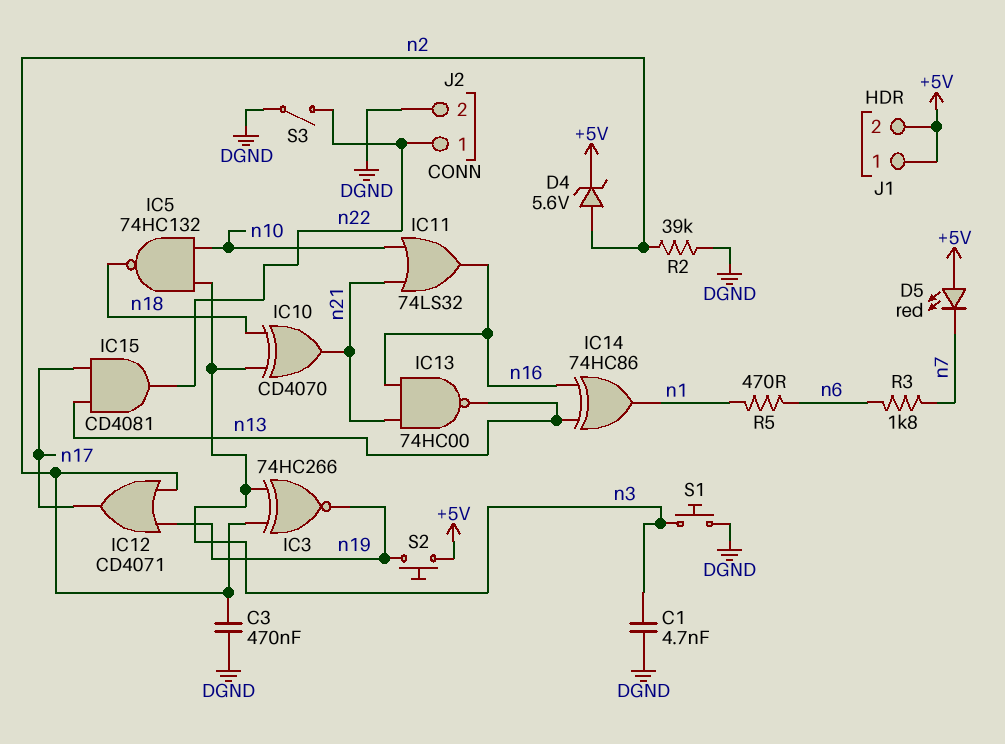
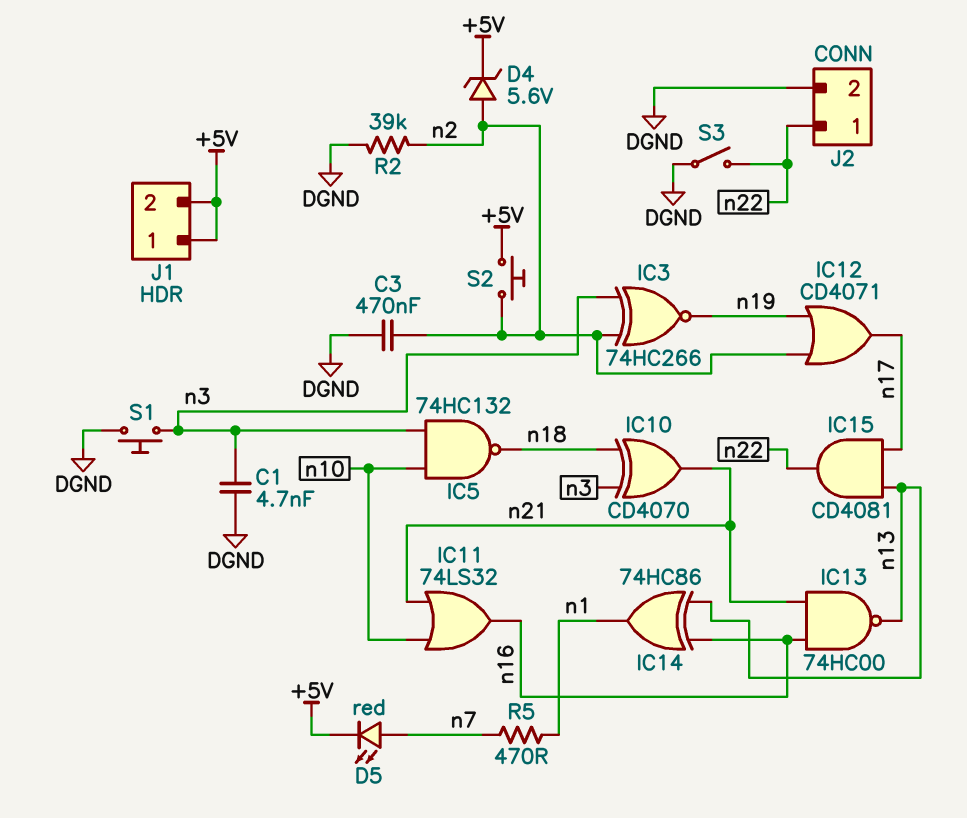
D5: LED red (A +5V, K n7) -> LED red (A n7, K +5V)
R3: 1.8k (n6, n7) -> none
R5: 470 (n1, n6) -> 470 (n1, n7)
S2: button (+5V, n19) -> button (+5V, n2)

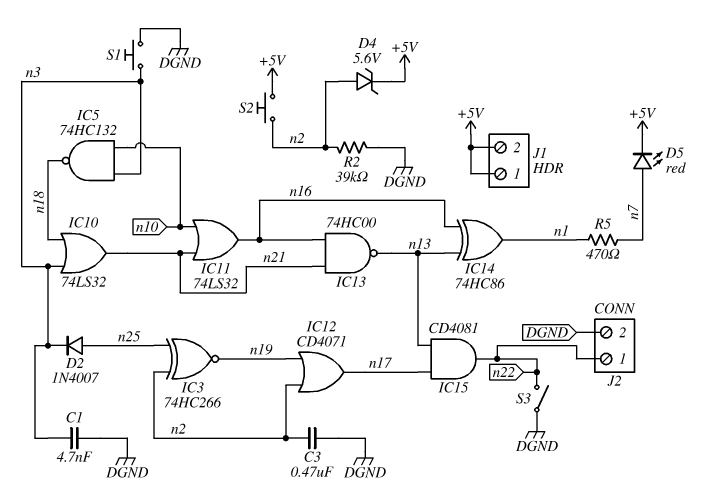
D2: none -> diode 1N4007 (A n25, K n3)
IC3: XNOR 74HC266 (in n2, in n3, out n19) -> XNOR 74HC266 (in n2, in n25, out n19)
IC10: XOR CD4070 (in n3, in n18, out n21) -> OR 74LS32 (in n3, in n18, out n21)

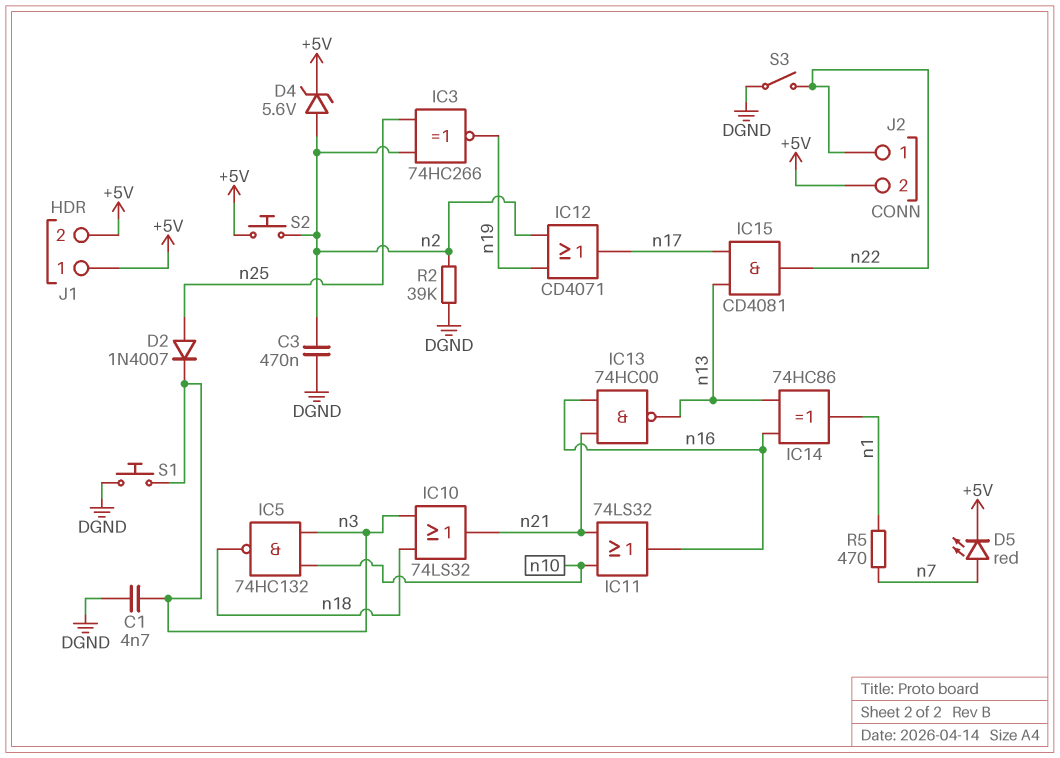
J2 pin 2: DGND -> +5V

